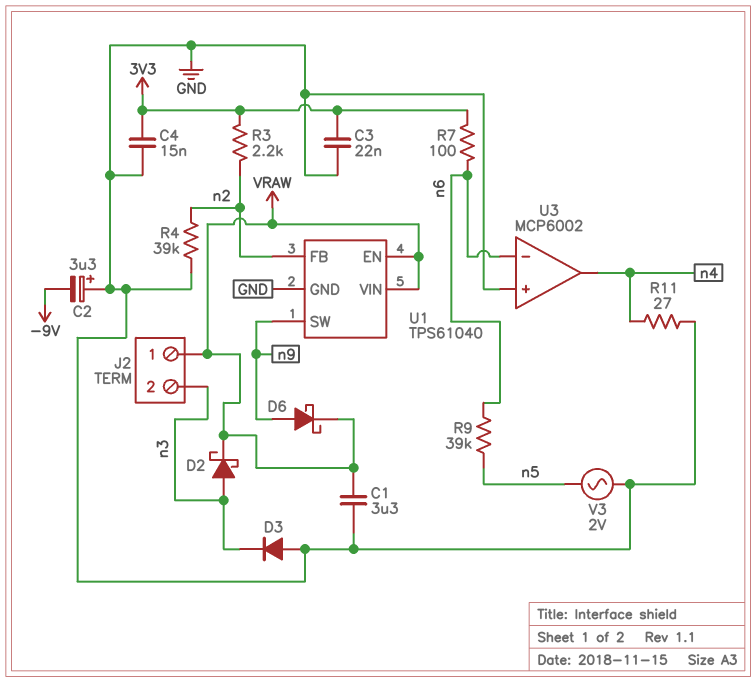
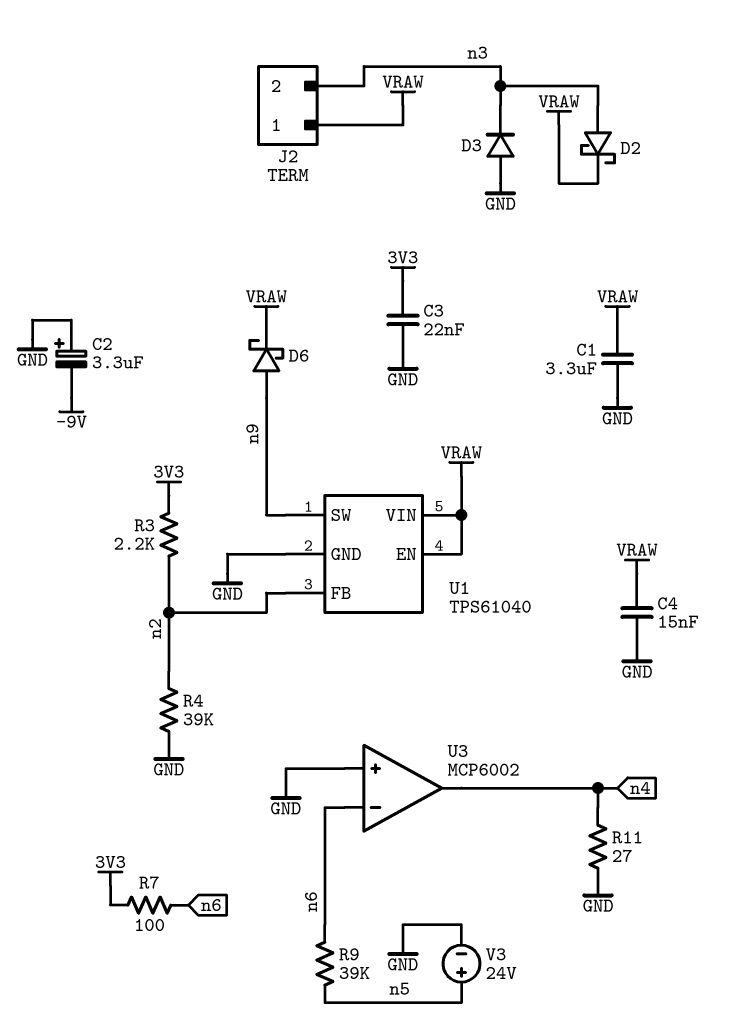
C4: 15nF (3V3, GND) -> 15nF (GND, VRAW)
V3: AC 2V (GND, n5) -> 24V (plus n5, minus GND)

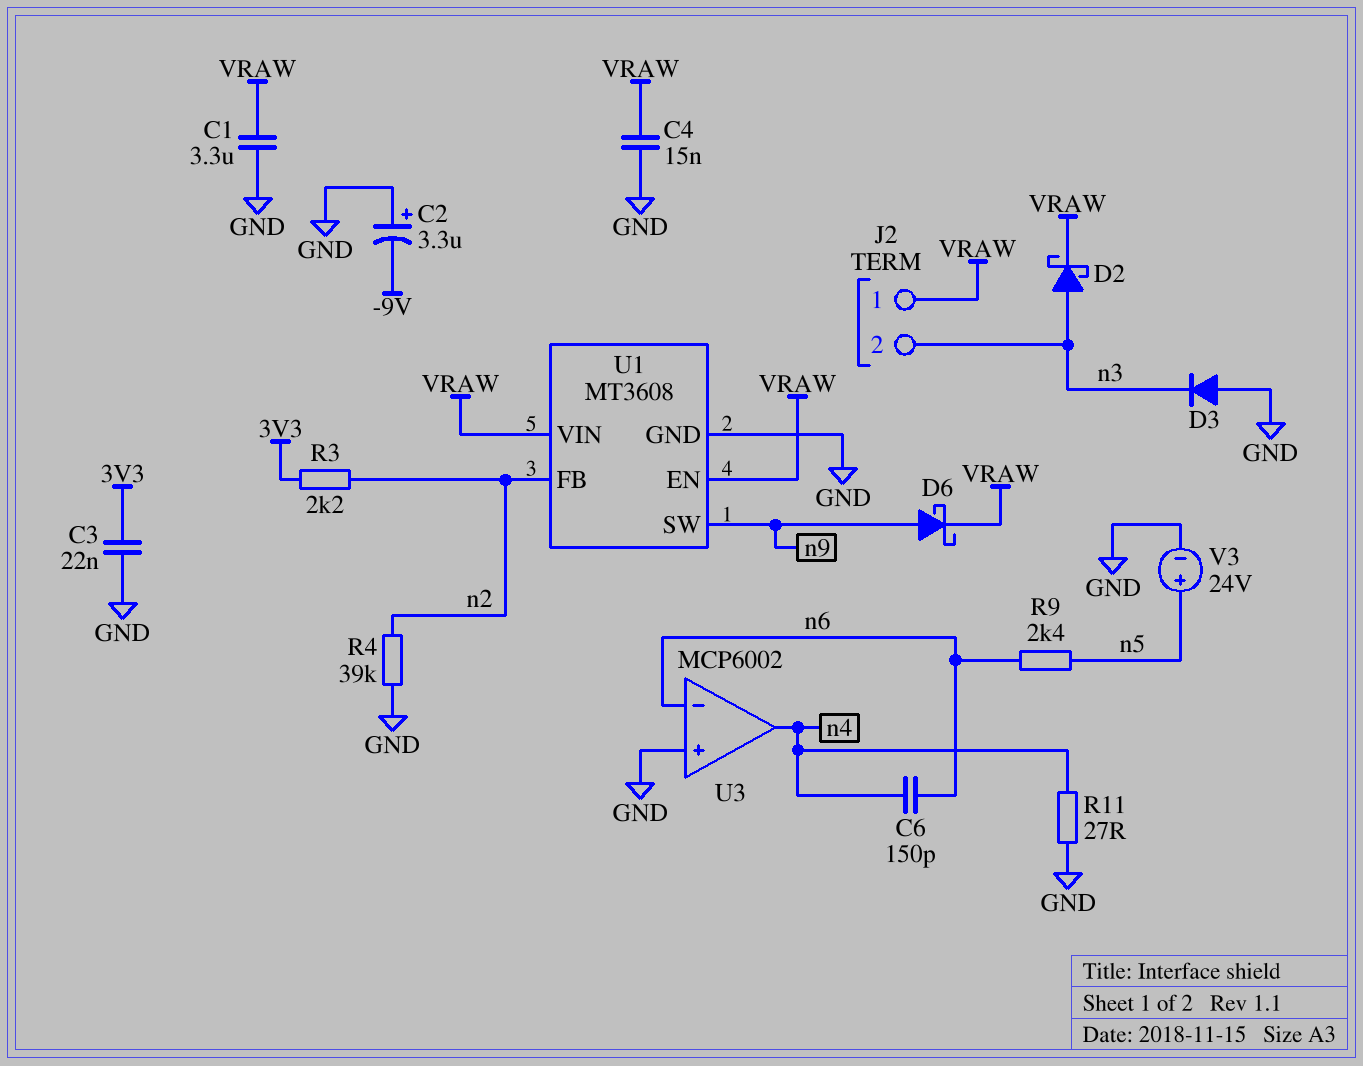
C6: none -> 150pF (n4, n6)
R7: 100 (3V3, n6) -> none
R9: 39k (n5, n6) -> 2.4k (n5, n6)
U1: TPS61040 -> MT3608

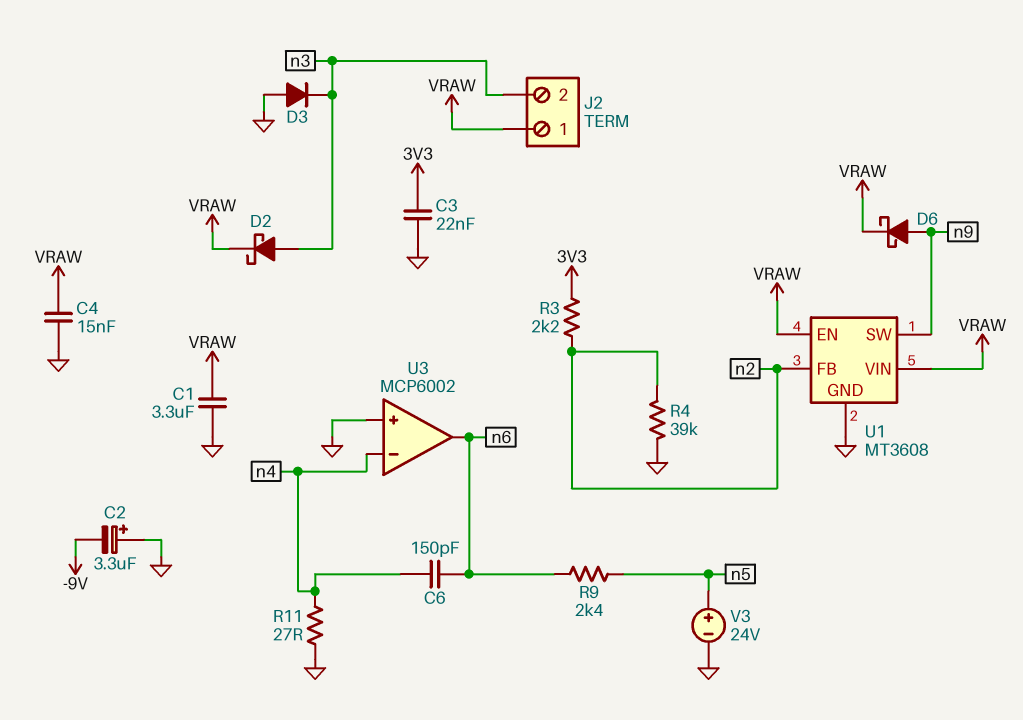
U3 pin in-: n6 -> n4
U3 pin out: n4 -> n6

